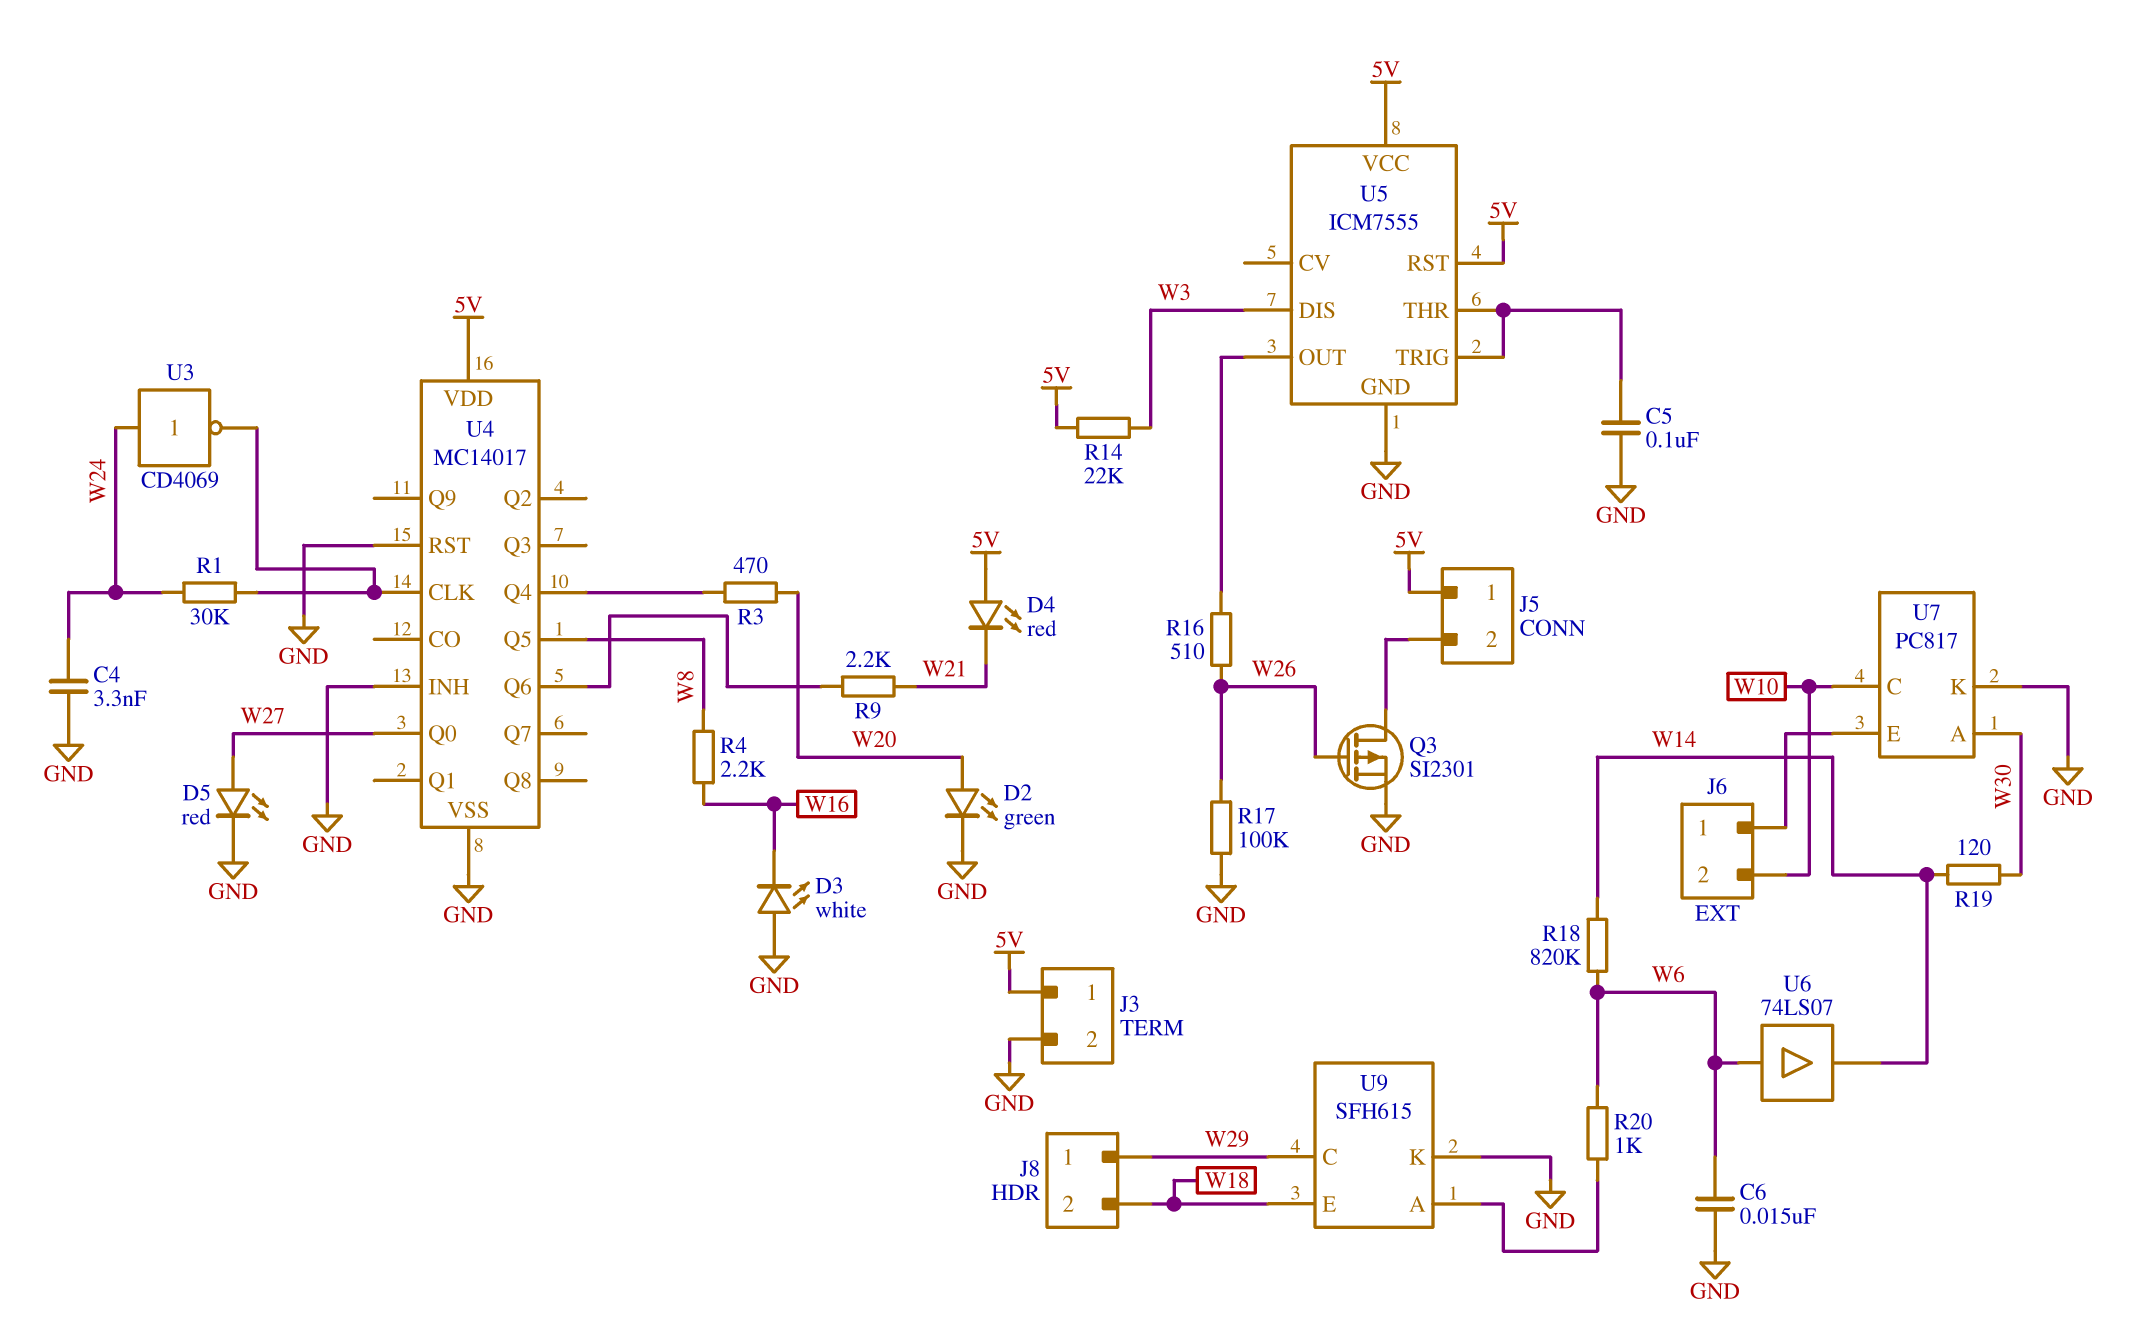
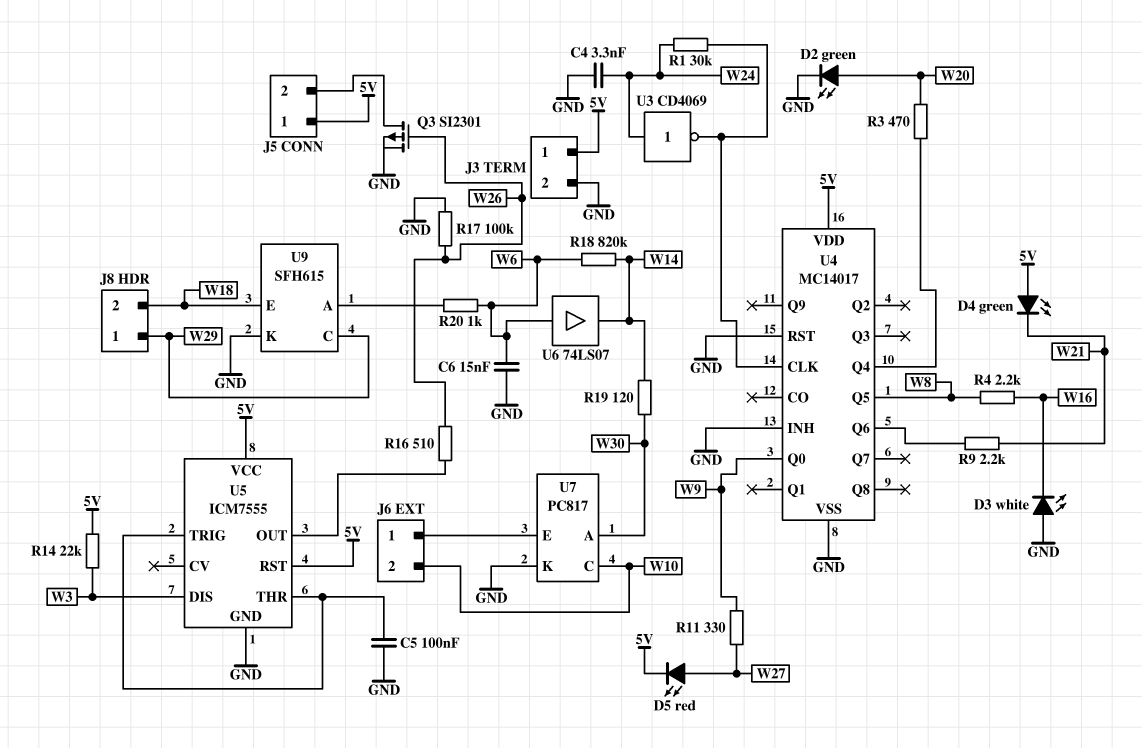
D4: LED red (A 5V, K W21) -> LED green (A 5V, K W21)
D5: LED red (A W27, K GND) -> LED red (A W27, K 5V)
R11: none -> 330 (W9, W27)
U4 pin Q0: W27 -> W9

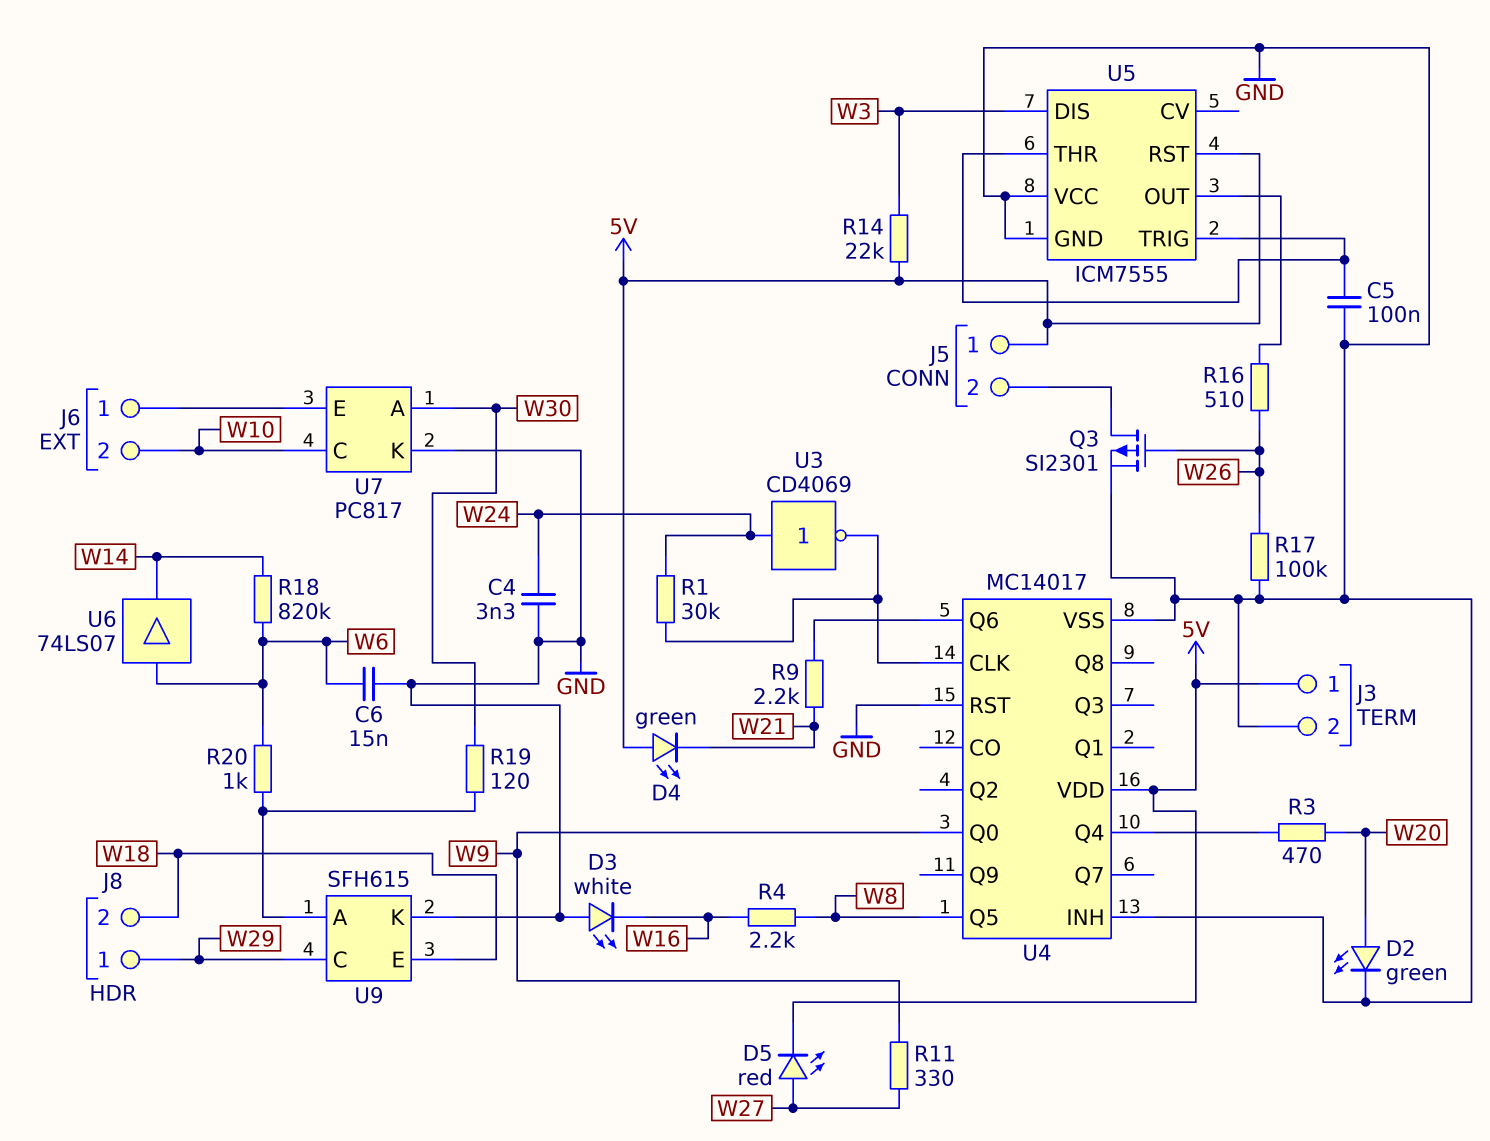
R19: 120 (W14, W30) -> 120 (U9/A, W30)
U5 pin VCC: 5V -> GND

